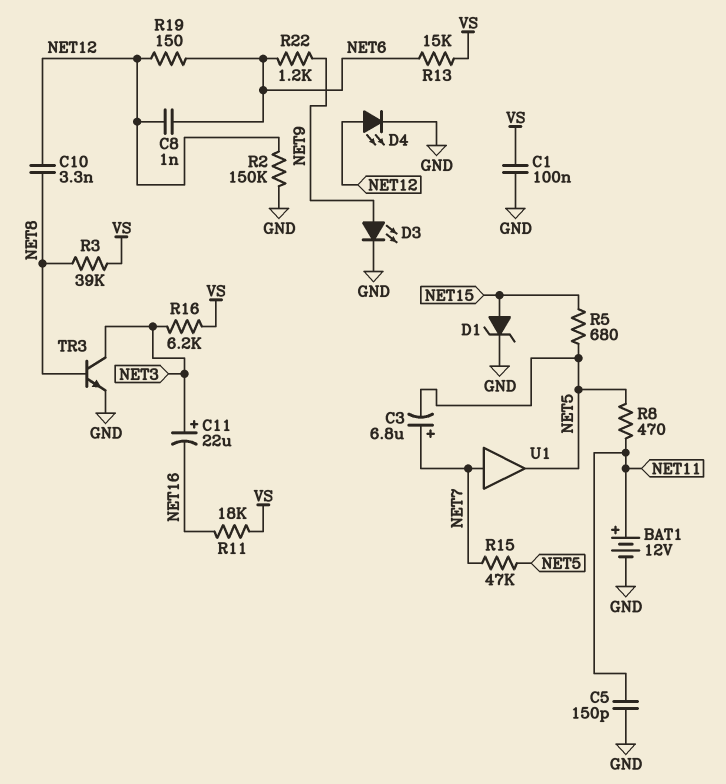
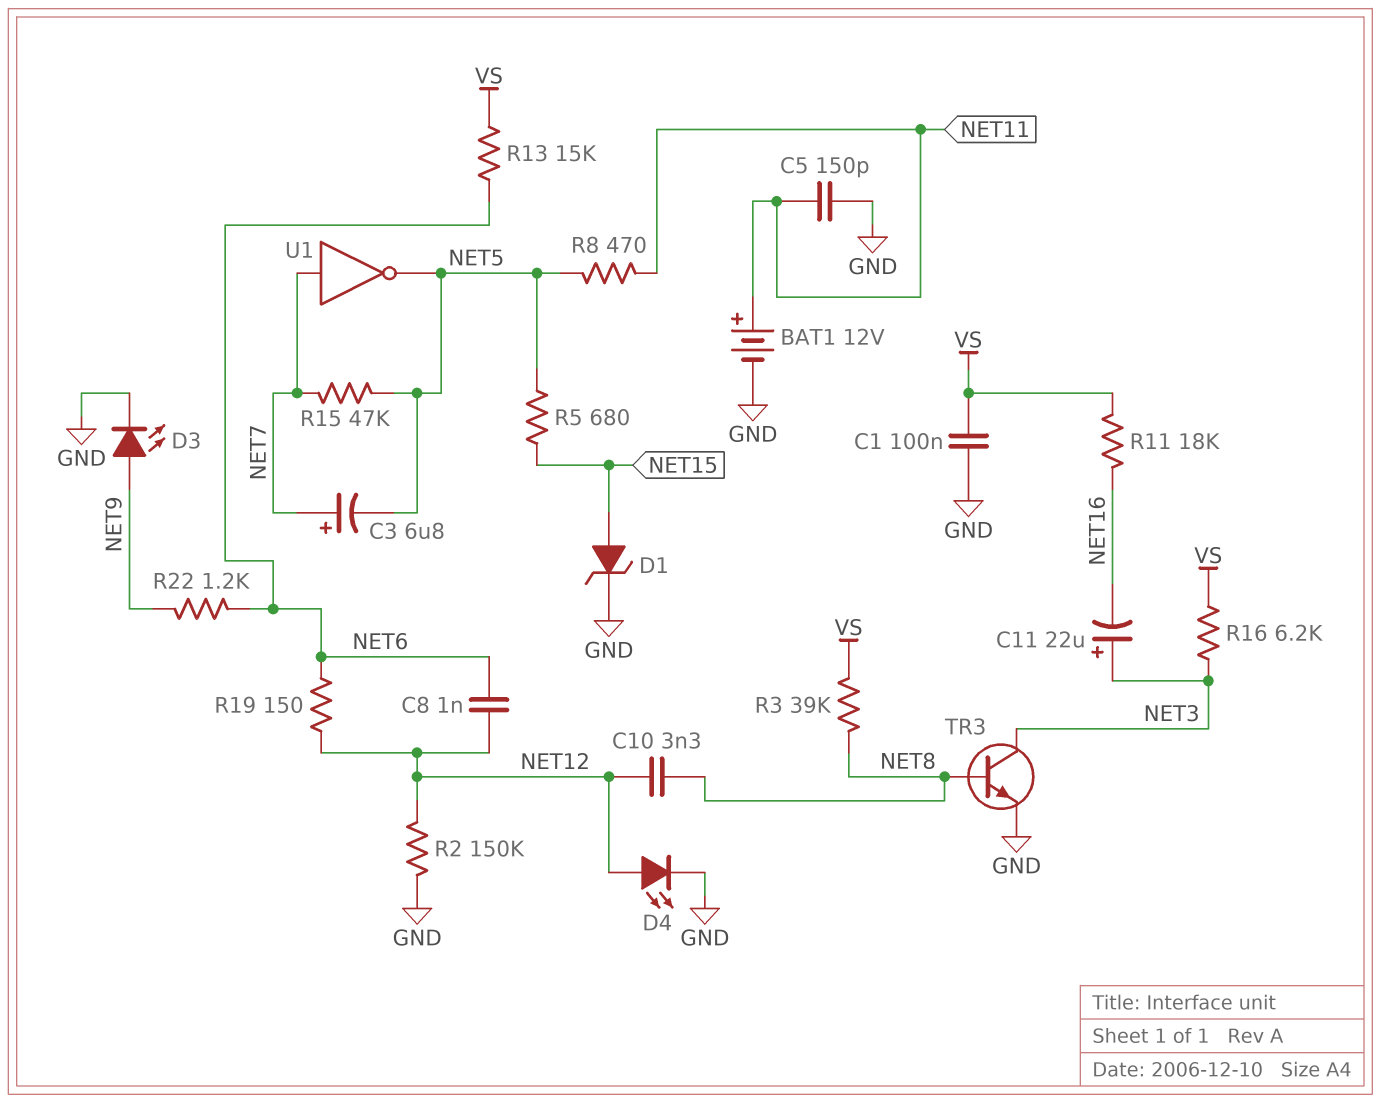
U1: buffer (in NET7, out NET5) -> NOT (in NET7, out NET5)

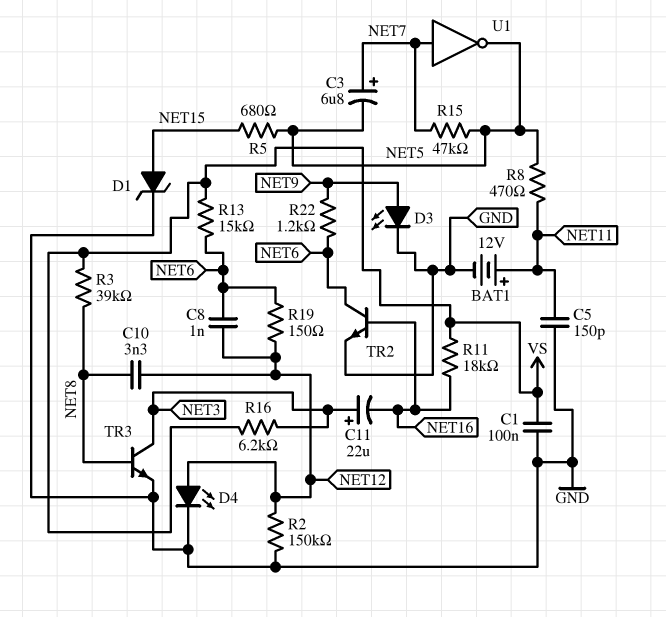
TR2: none -> NPN (B NET16, C NET6, E GND)

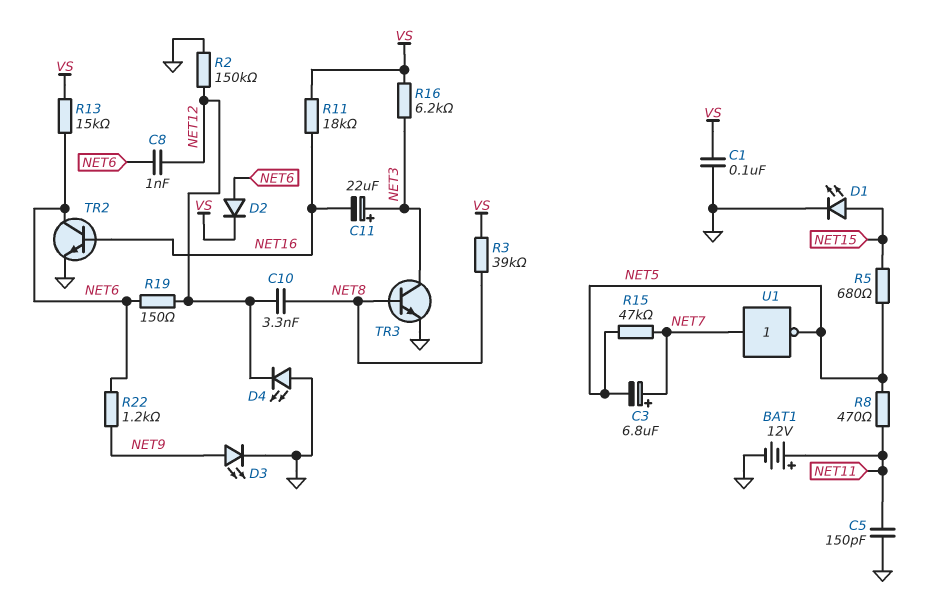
D1: zener (A NET15, K GND) -> LED (A NET15, K GND)
D2: none -> diode (A NET6, K VS)
D4: LED (A NET12, K GND) -> LED (A GND, K NET12)

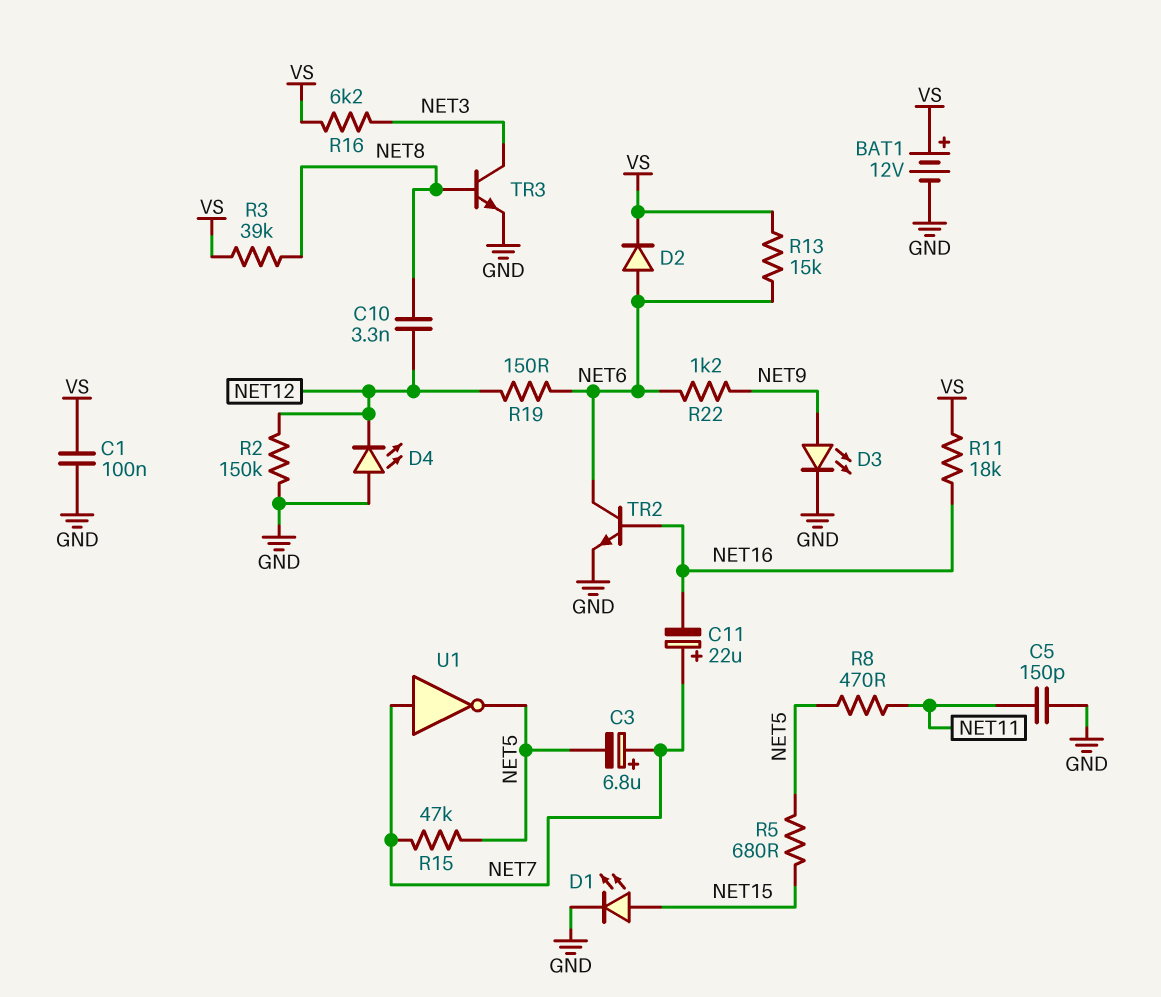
BAT1: 12V (plus NET11, minus GND) -> 12V (plus VS, minus GND)
C8: 1nF (NET6, NET12) -> none
C11: 22uF (plus NET3, minus NET16) -> 22uF (plus NET7, minus NET16)

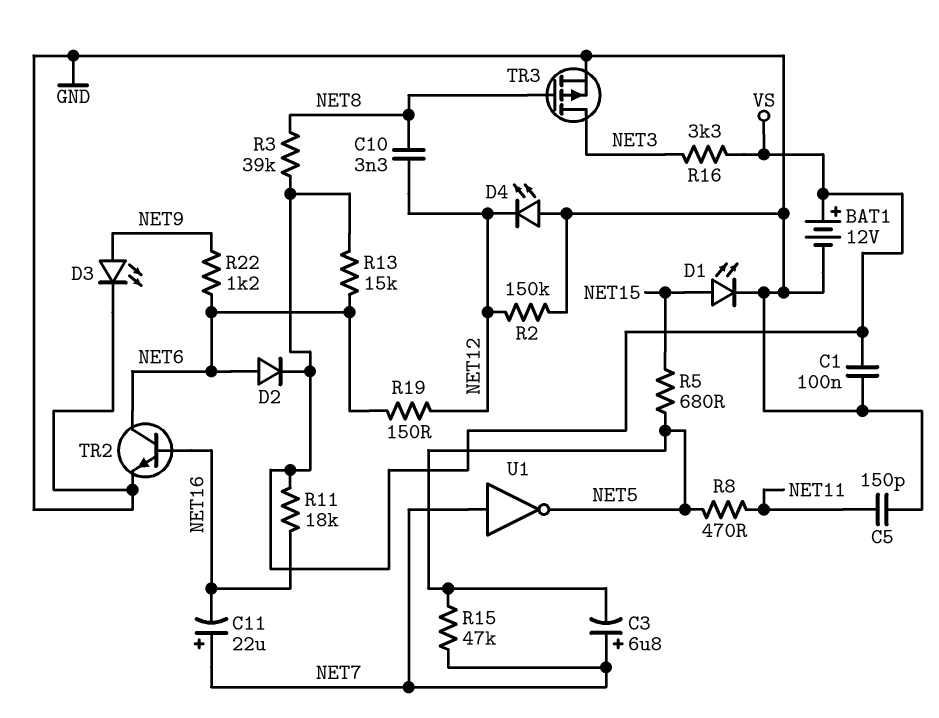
R16: 6.2k (NET3, VS) -> 3.3k (NET3, VS)
TR3: NPN (B NET8, C NET3, E GND) -> PMOS (G NET8, D NET3, S GND)

